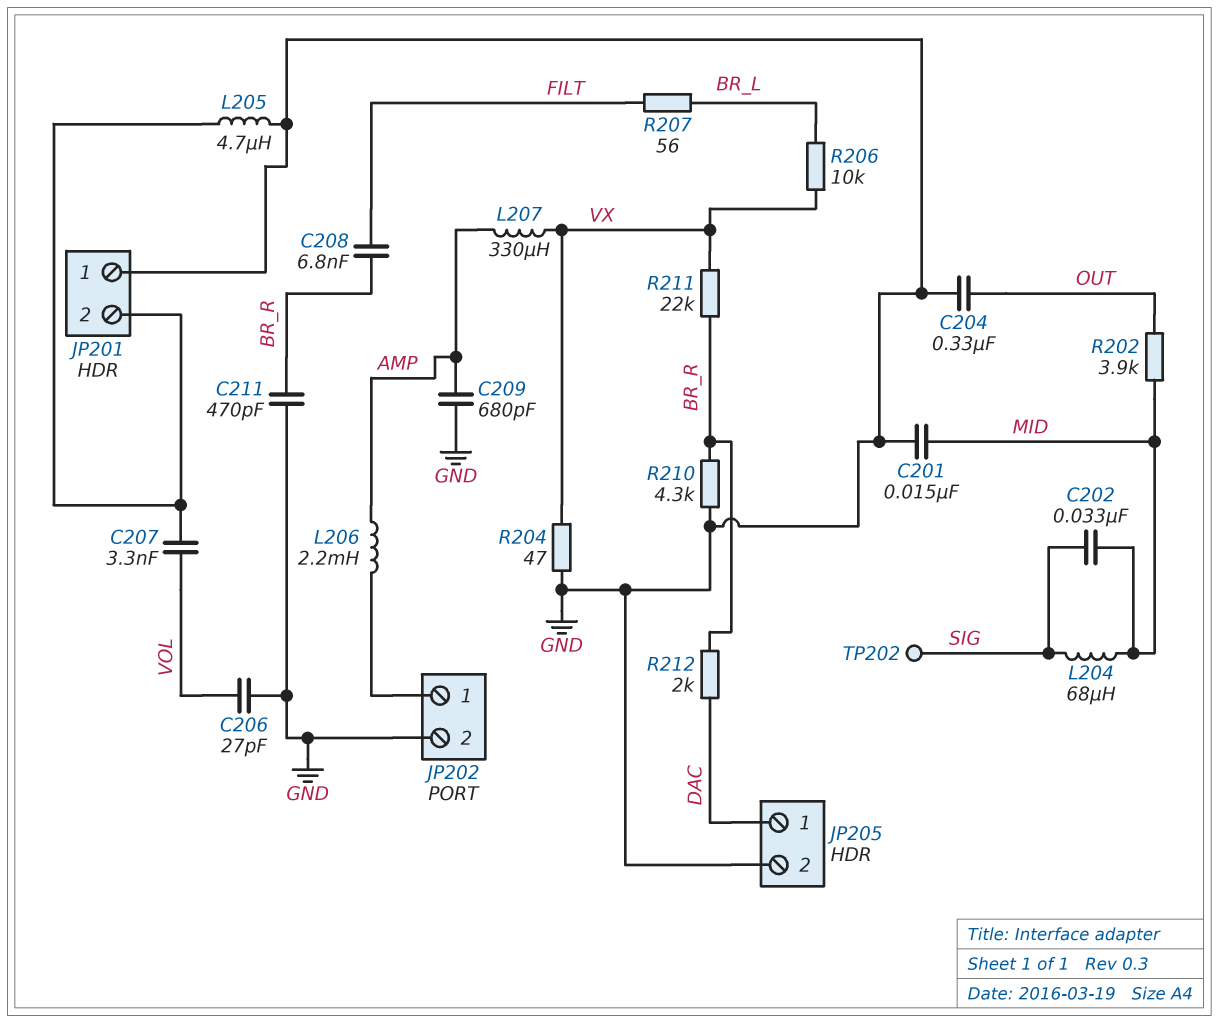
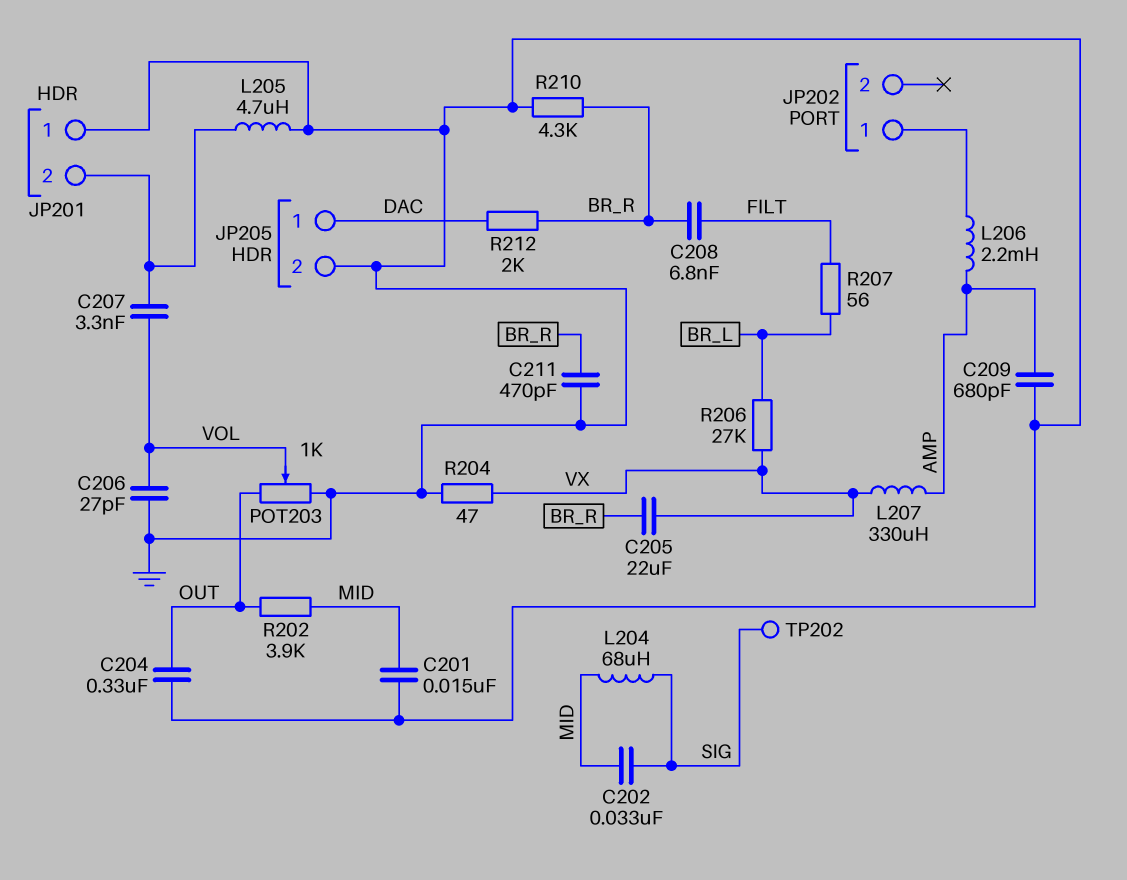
C205: none -> 22uF (BR_R, VX)
JP202 pin 2: GND -> none
POT203: none -> 1k (GND, OUT, wiper VOL)
R206: 10k (BR_L, VX) -> 27k (BR_L, VX)
R211: 22k (BR_R, VX) -> none

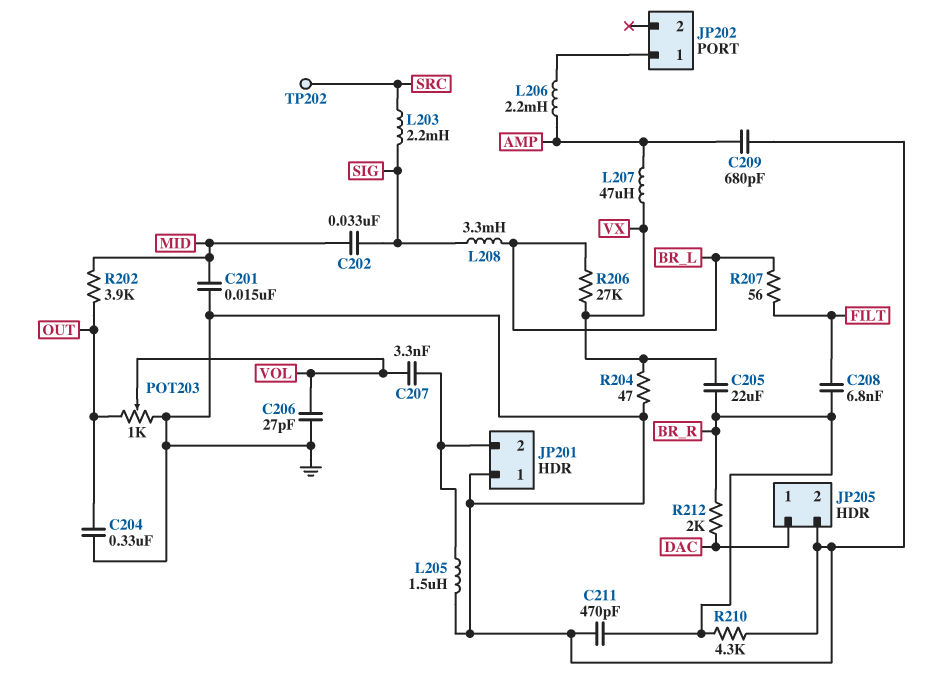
L203: none -> 2.2mH (SIG, SRC)
L204: 68uH (MID, SIG) -> none
L205: 4.7uH (GND, JP201/2) -> 1.5uH (GND, JP201/2)
L207: 330uH (AMP, VX) -> 47uH (AMP, VX)
L208: none -> 3.3mH (BR_L, SIG)
TP202: test point (SIG) -> test point (SRC)

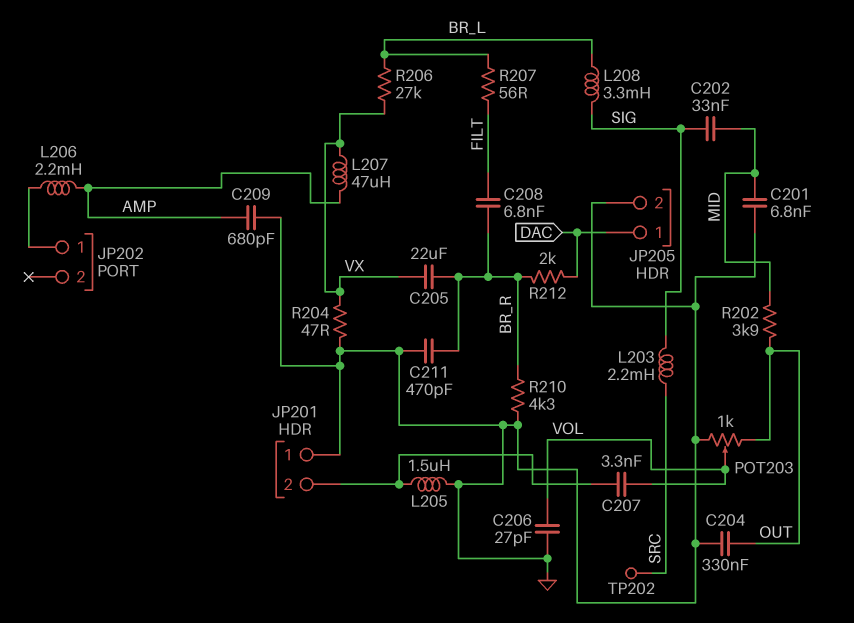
C201: 15nF (GND, MID) -> 6.8nF (GND, MID)

